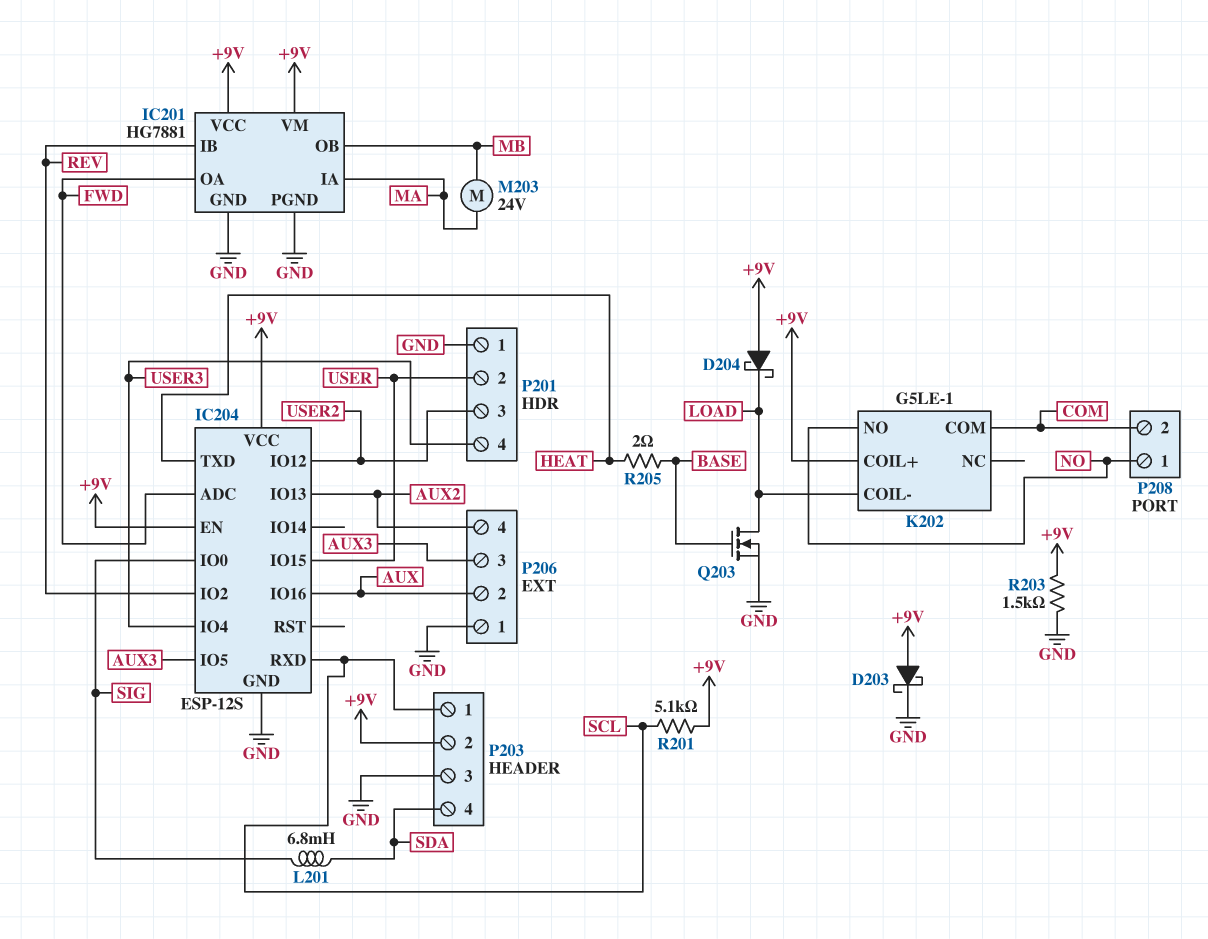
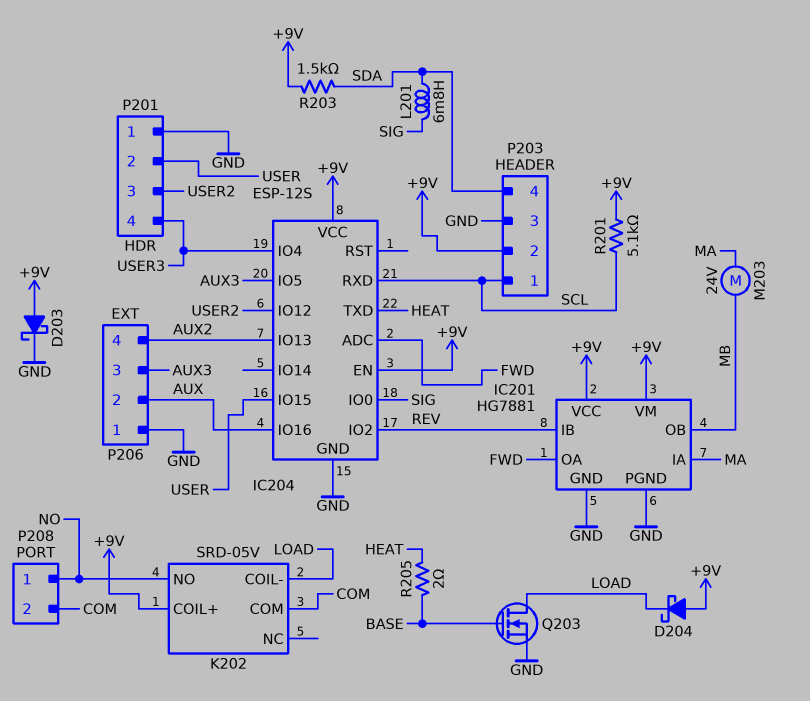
K202: G5LE-1 -> SRD-05V
R203: 1.5k (+9V, GND) -> 1.5k (+9V, SDA)

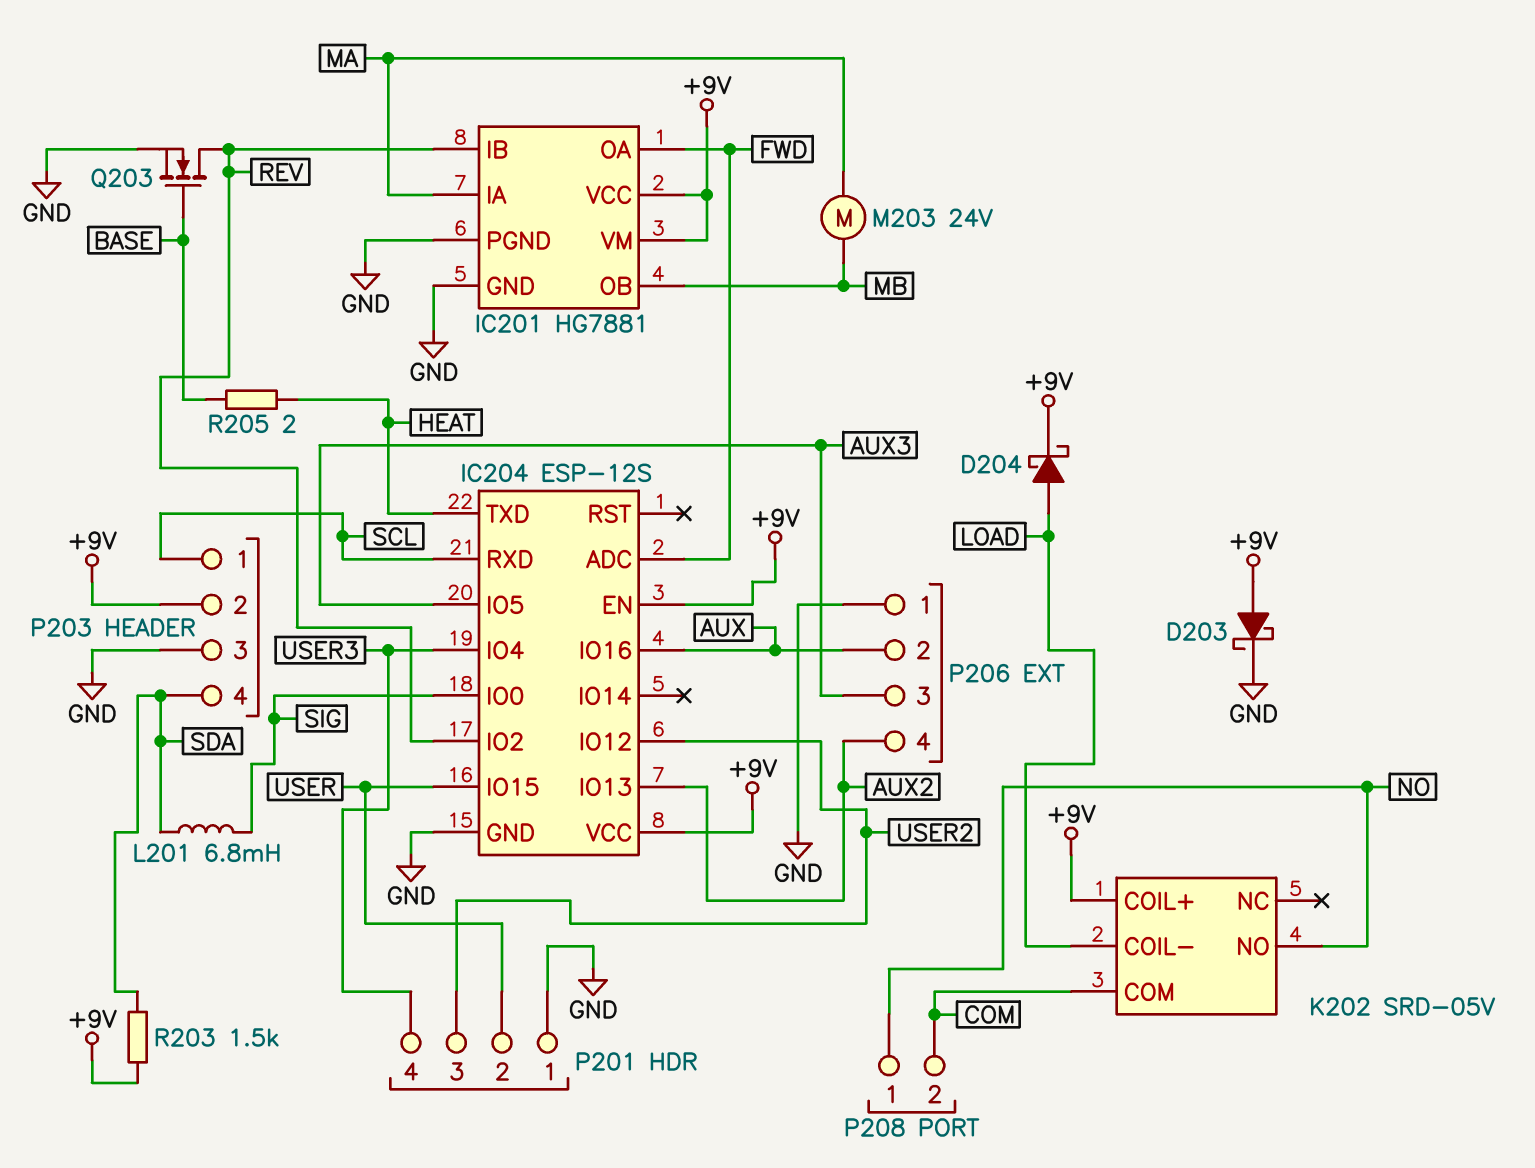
D204: schottky (A +9V, K LOAD) -> schottky (A LOAD, K +9V)
Q203: NMOS (G BASE, D LOAD, S GND) -> NMOS (G BASE, D REV, S GND)
R201: 5.1k (+9V, SCL) -> none

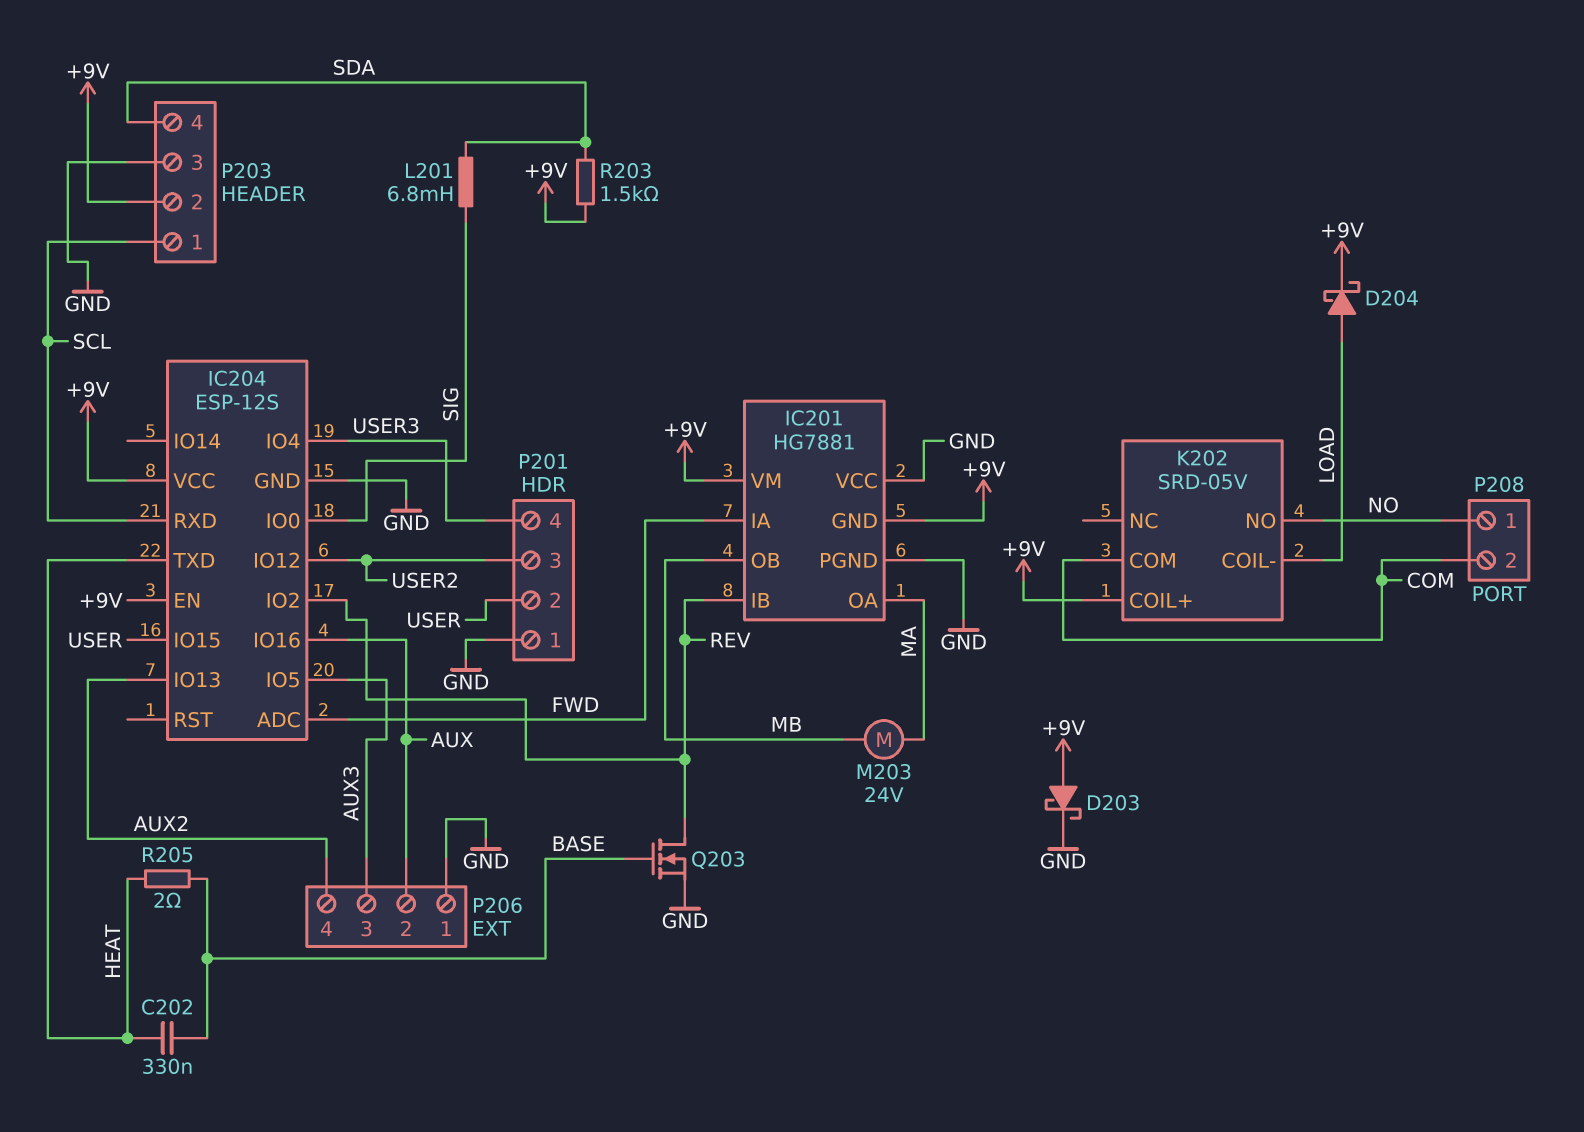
C202: none -> 330nF (BASE, HEAT)
IC201 pin GND: GND -> +9V
IC201 pin IA: MA -> FWD
IC201 pin OA: FWD -> MA
IC201 pin VCC: +9V -> GND

